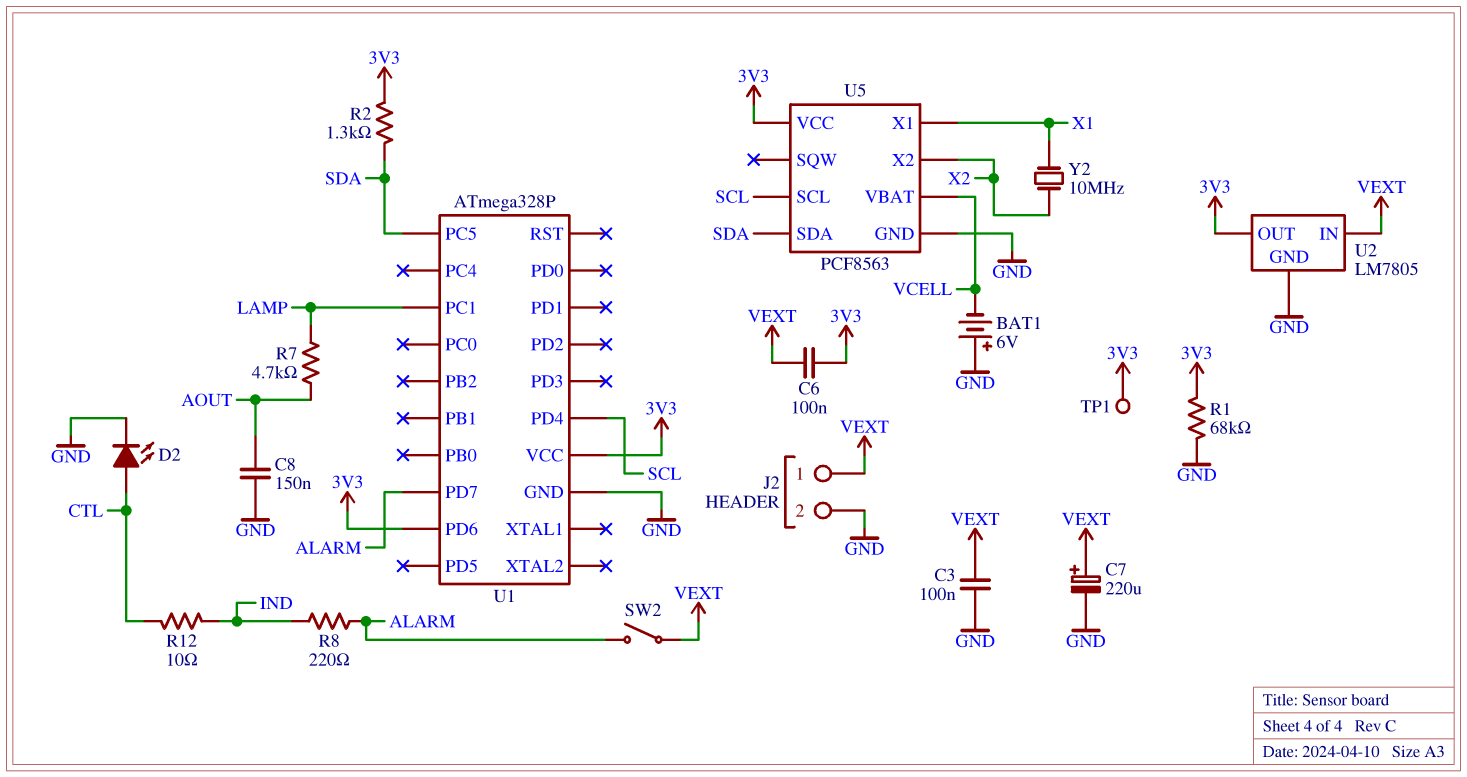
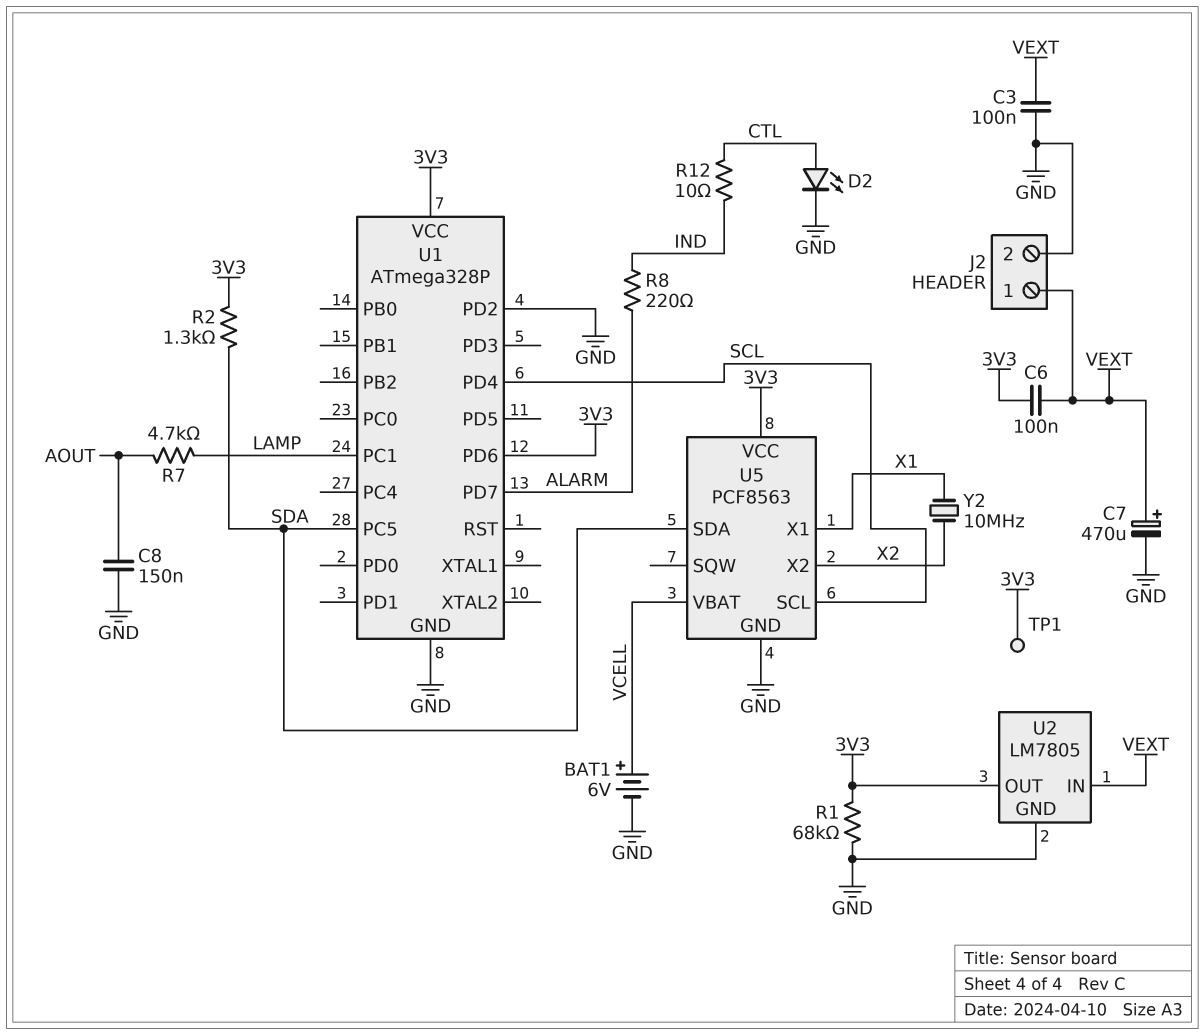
BAT1: 6V (plus GND, minus VCELL) -> 6V (plus VCELL, minus GND)
C7: 220uF (plus VEXT, minus GND) -> 470uF (plus VEXT, minus GND)
SW2: switch (ALARM, VEXT) -> none
U1 pin PD2: none -> GND

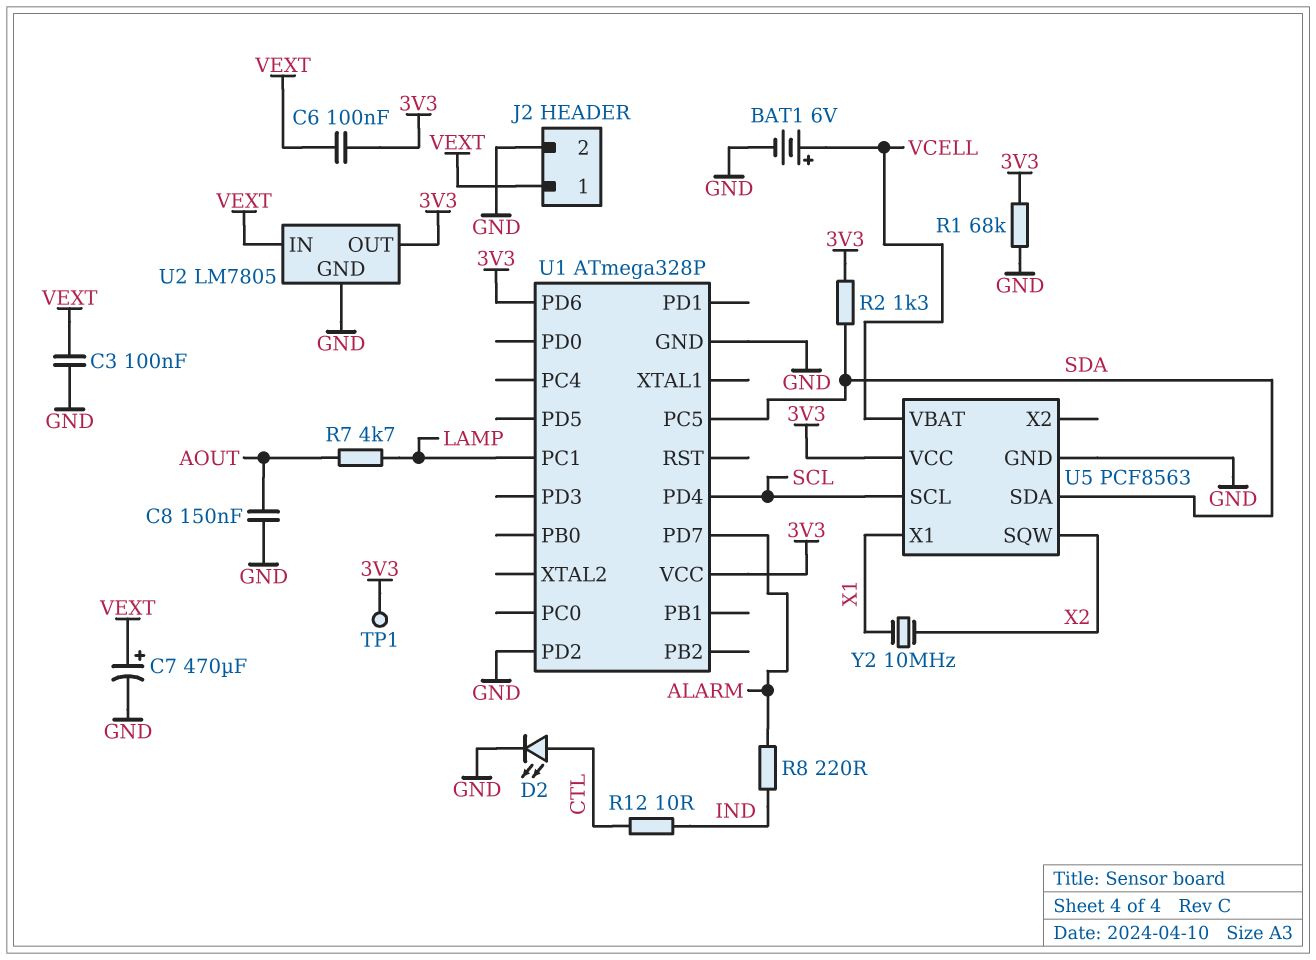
U5 pin SQW: none -> X2
U5 pin X2: X2 -> none

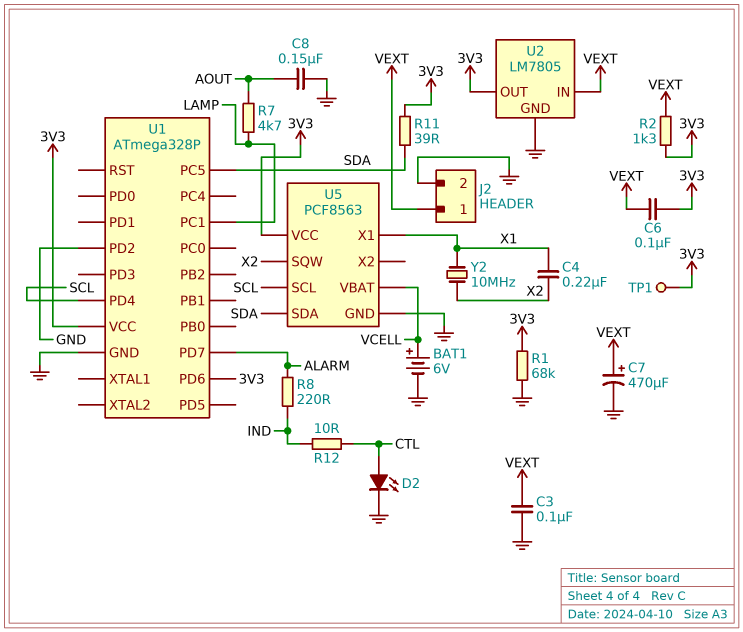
C4: none -> 220nF (X1, X2)
R2: 1.3k (3V3, SDA) -> 1.3k (3V3, VEXT)
R11: none -> 39 (3V3, SDA)

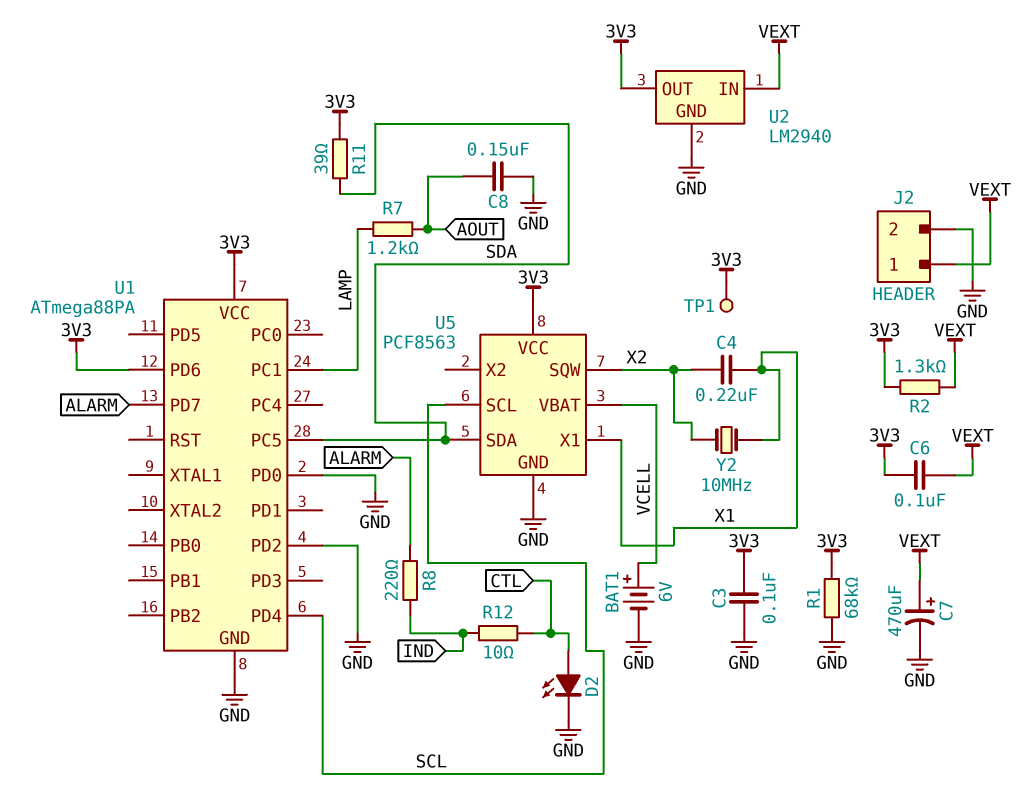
C3: 100nF (GND, VEXT) -> 100nF (3V3, GND)
R7: 4.7k (AOUT, LAMP) -> 1.2k (AOUT, LAMP)
U1: ATmega328P -> ATmega88PA
U1 pin PD0: none -> GND
U2: LM7805 -> LM2940

